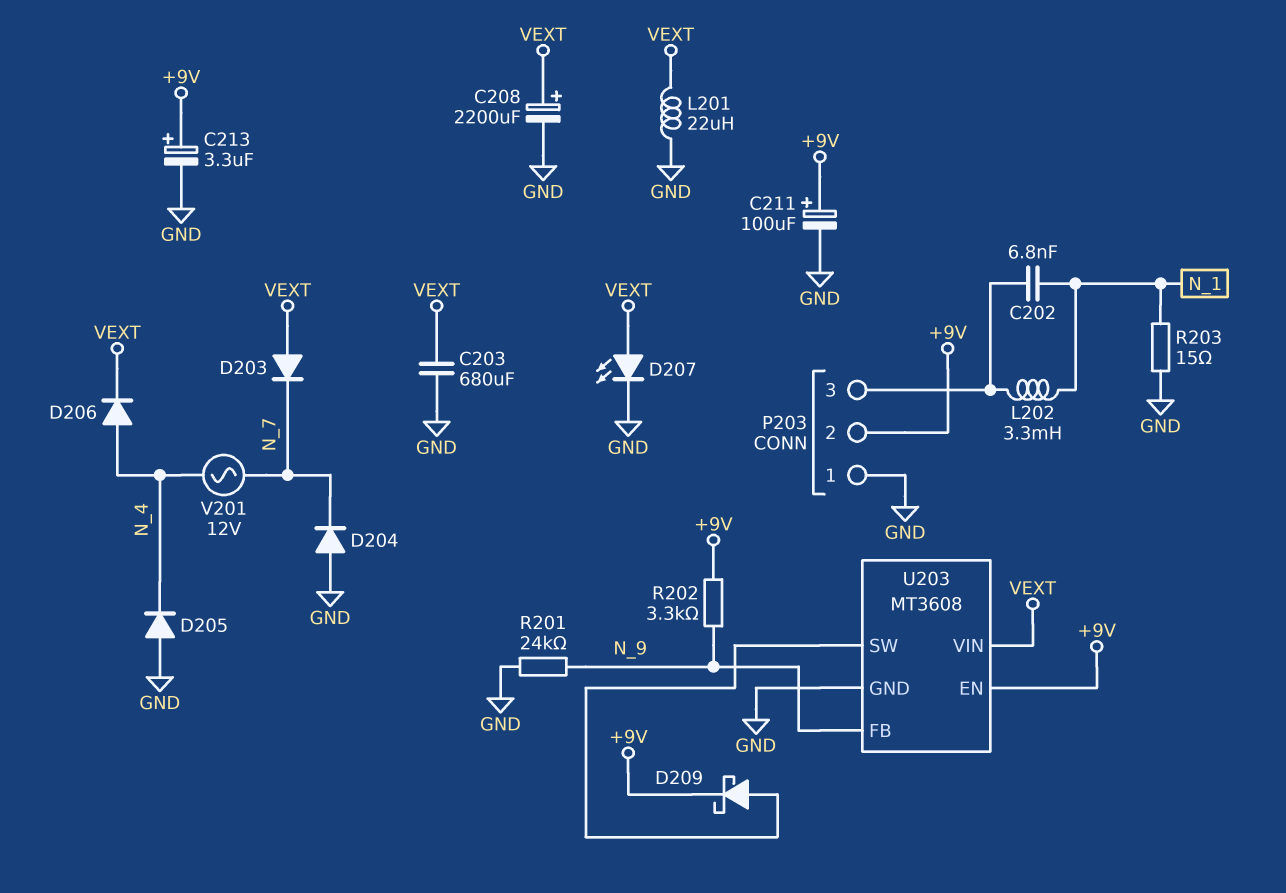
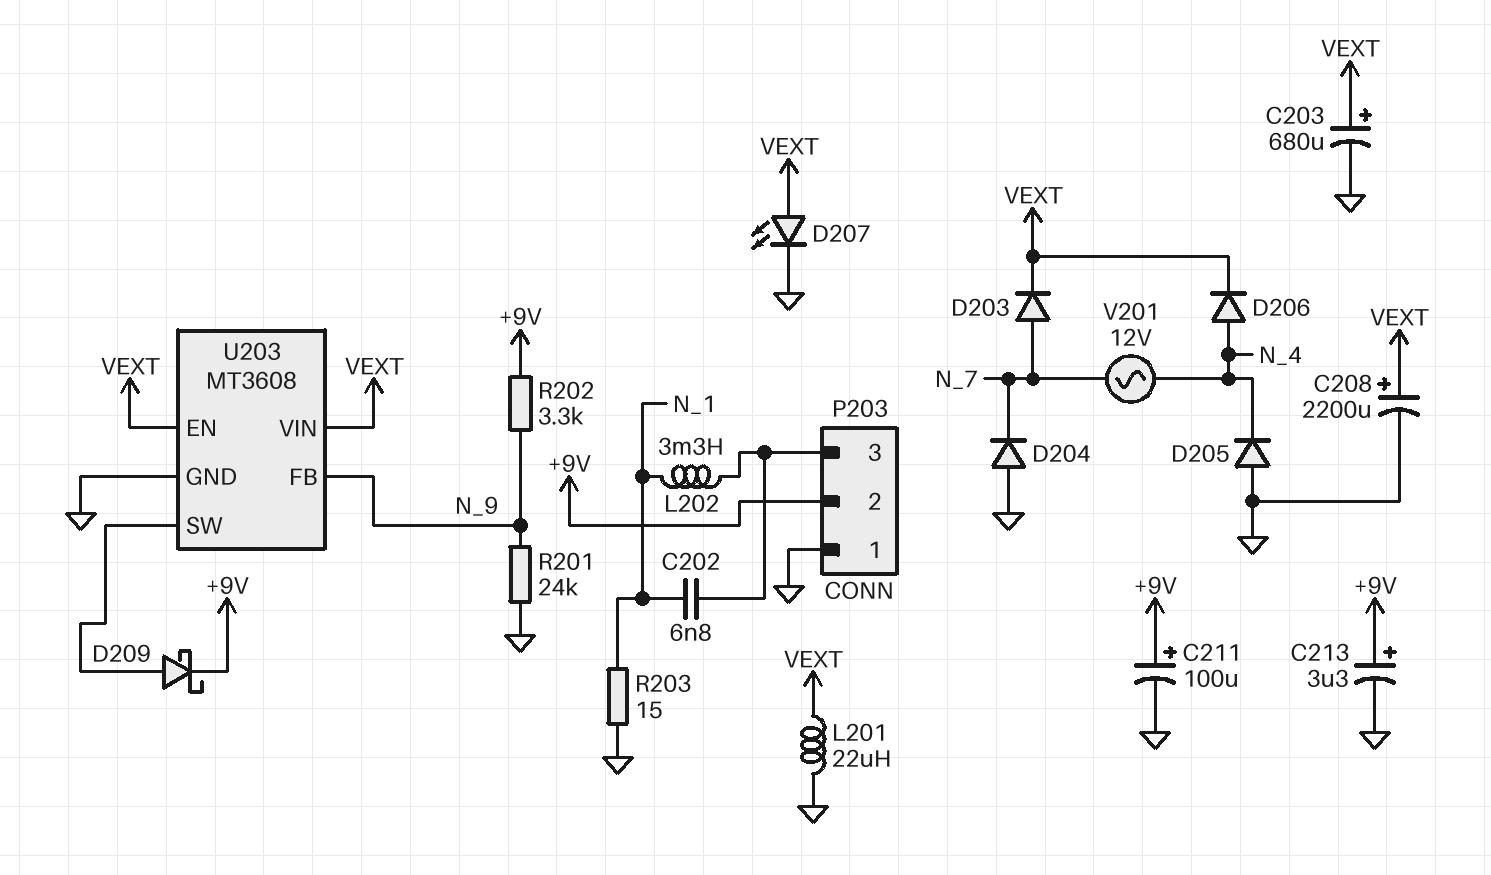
C203: 680uF (GND, VEXT) -> 680uF (plus VEXT, minus GND)
D203: diode (A VEXT, K N_7) -> diode (A N_7, K VEXT)
U203 pin EN: +9V -> VEXT

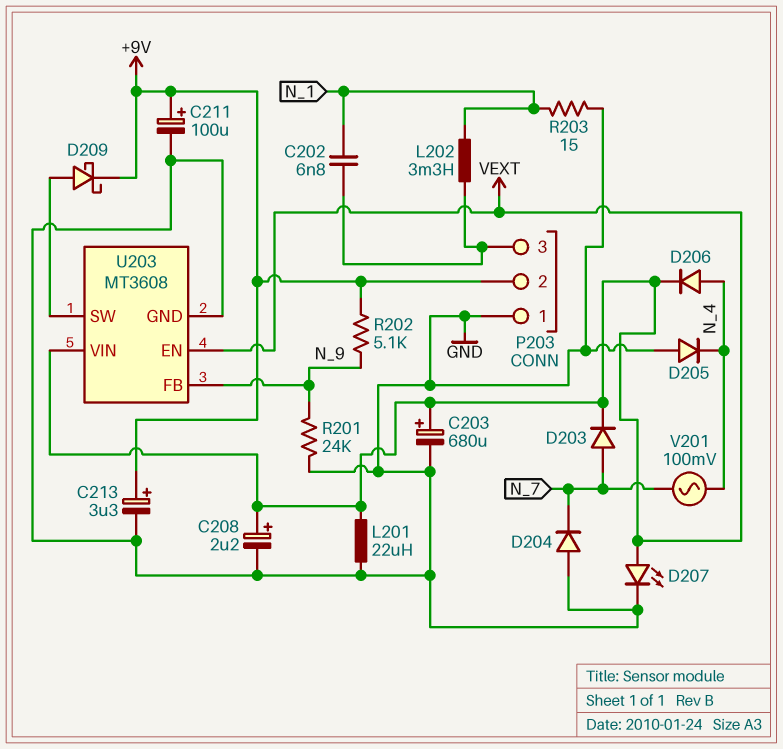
C208: 2200uF (plus VEXT, minus GND) -> 2.2uF (plus VEXT, minus GND)
R202: 3.3k (+9V, N_9) -> 5.1k (+9V, N_9)
V201: AC 12V (N_4, N_7) -> AC 100mV (N_4, N_7)

